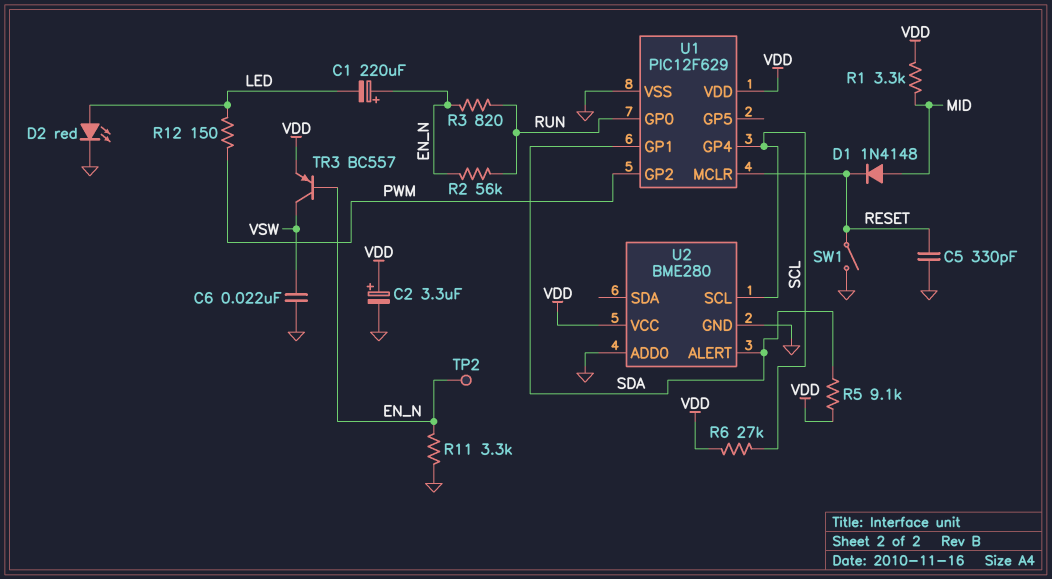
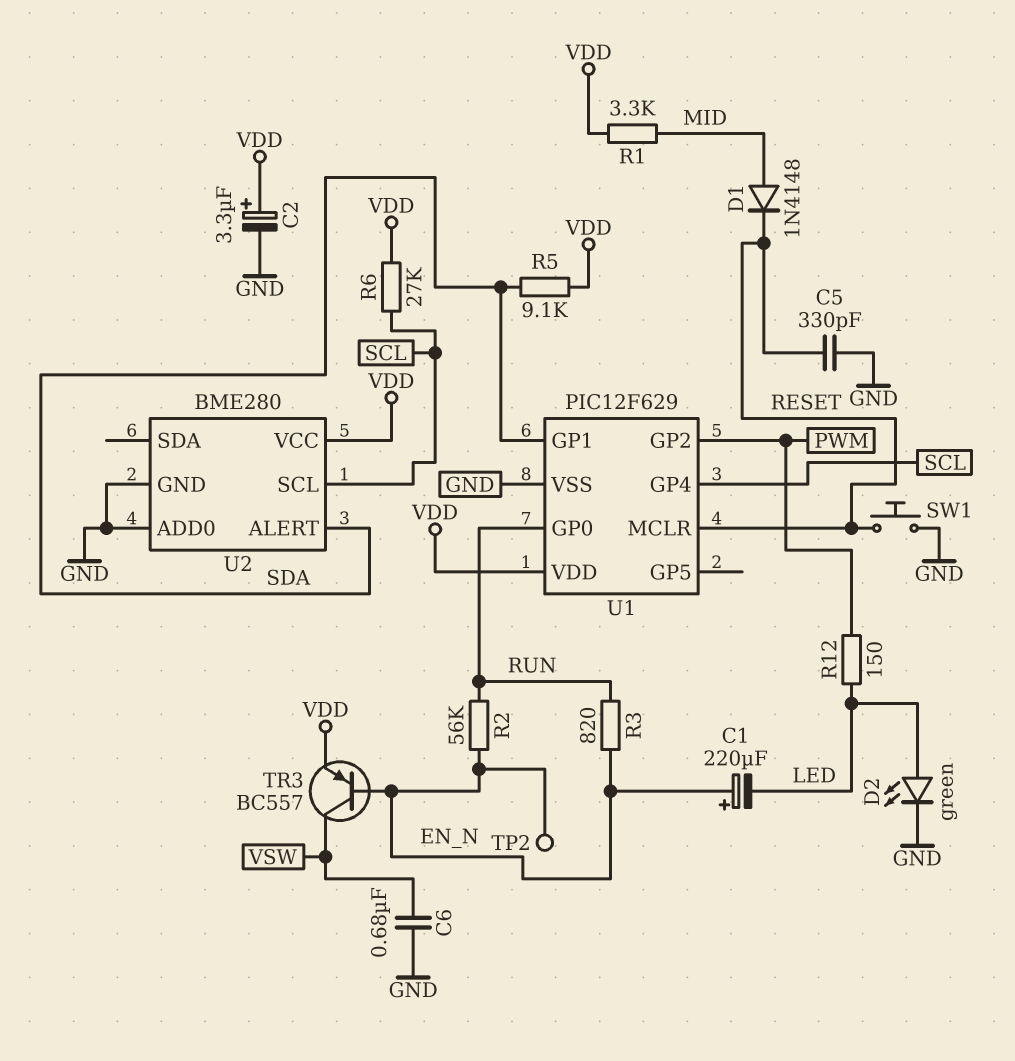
C6: 22nF (GND, VSW) -> 680nF (GND, VSW)
D2: LED red (A LED, K GND) -> LED green (A LED, K GND)
R11: 3.3k (EN_N, GND) -> none
SW1: switch (GND, RESET) -> button (GND, RESET)

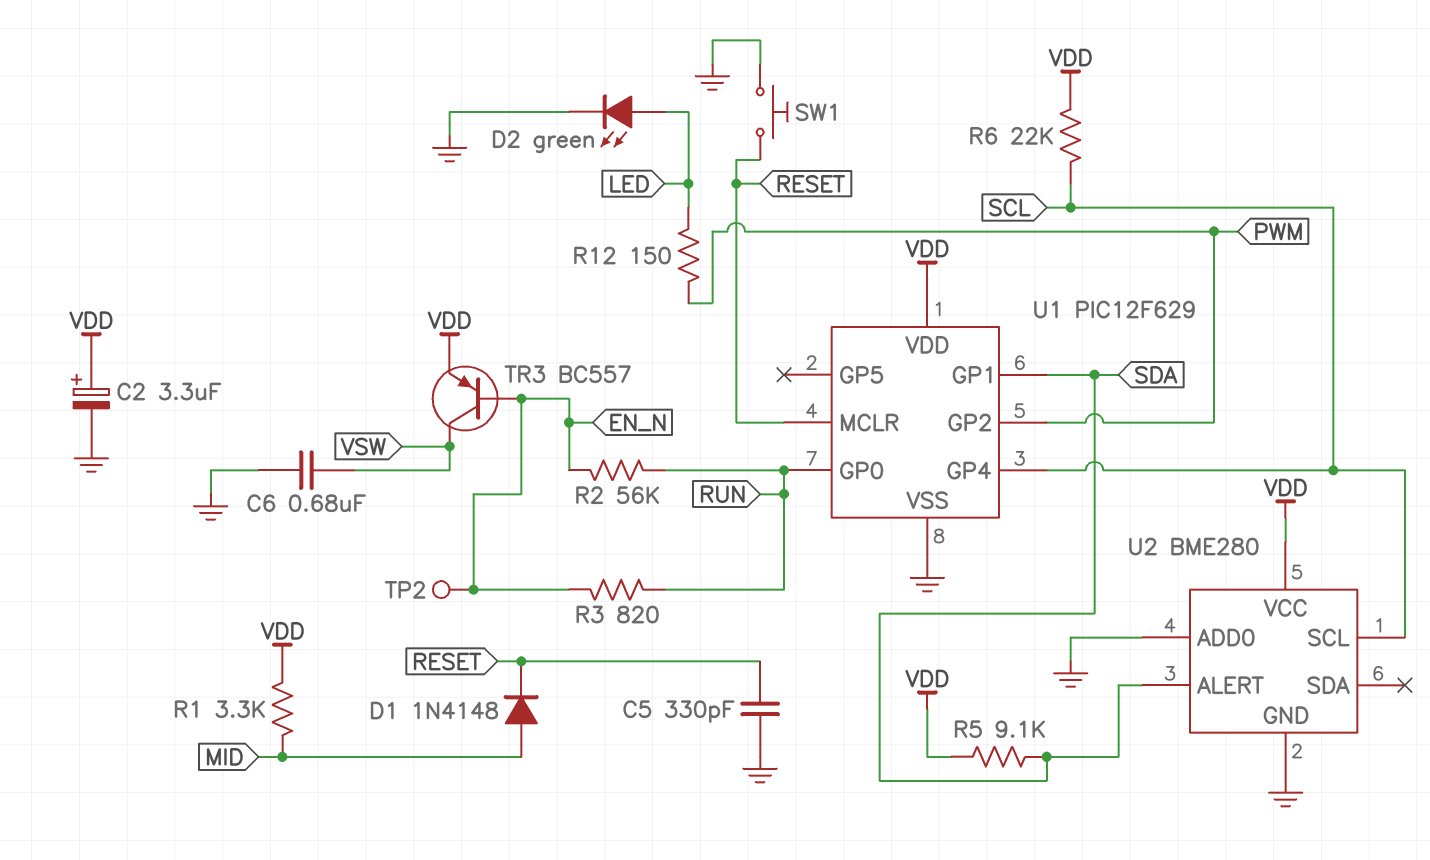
C1: 220uF (plus EN_N, minus LED) -> none
R6: 27k (SCL, VDD) -> 22k (SCL, VDD)

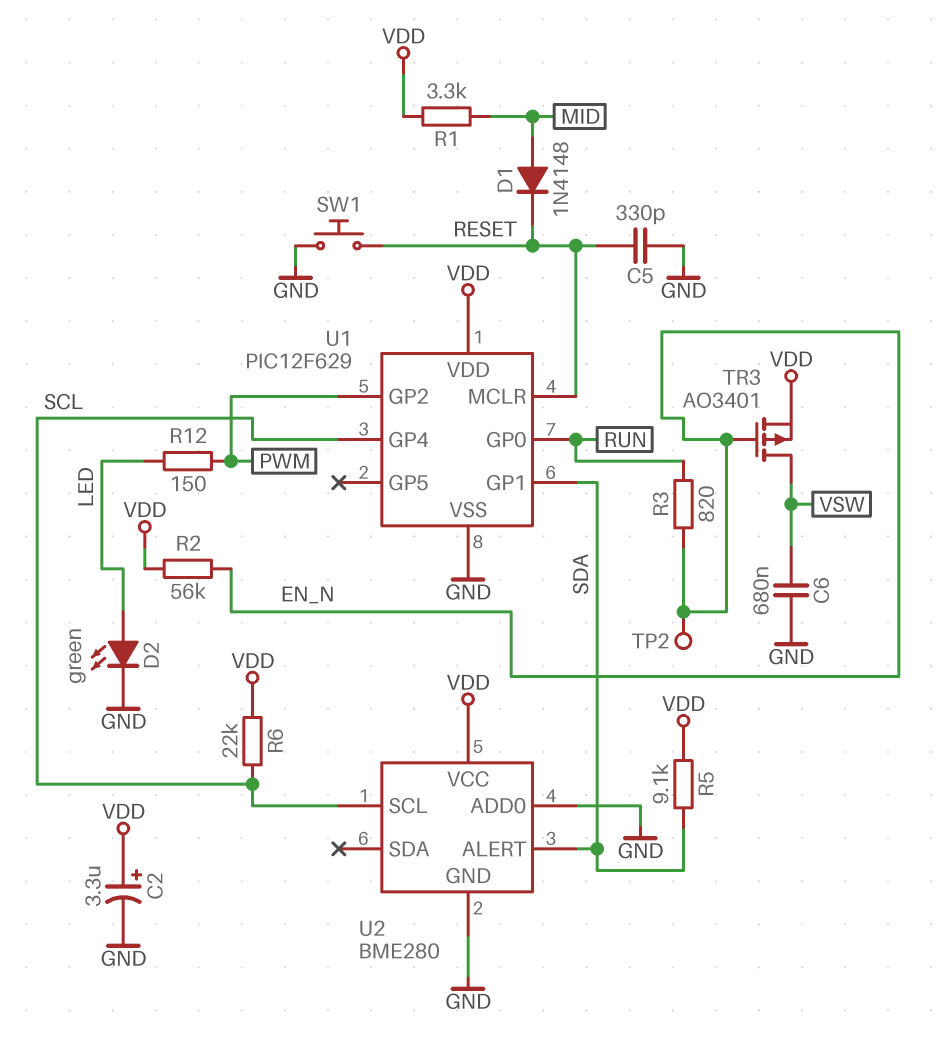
R2: 56k (EN_N, RUN) -> 56k (EN_N, VDD)
TR3: PNP BC557 (B EN_N, C VSW, E VDD) -> PMOS AO3401 (G EN_N, D VSW, S VDD)

